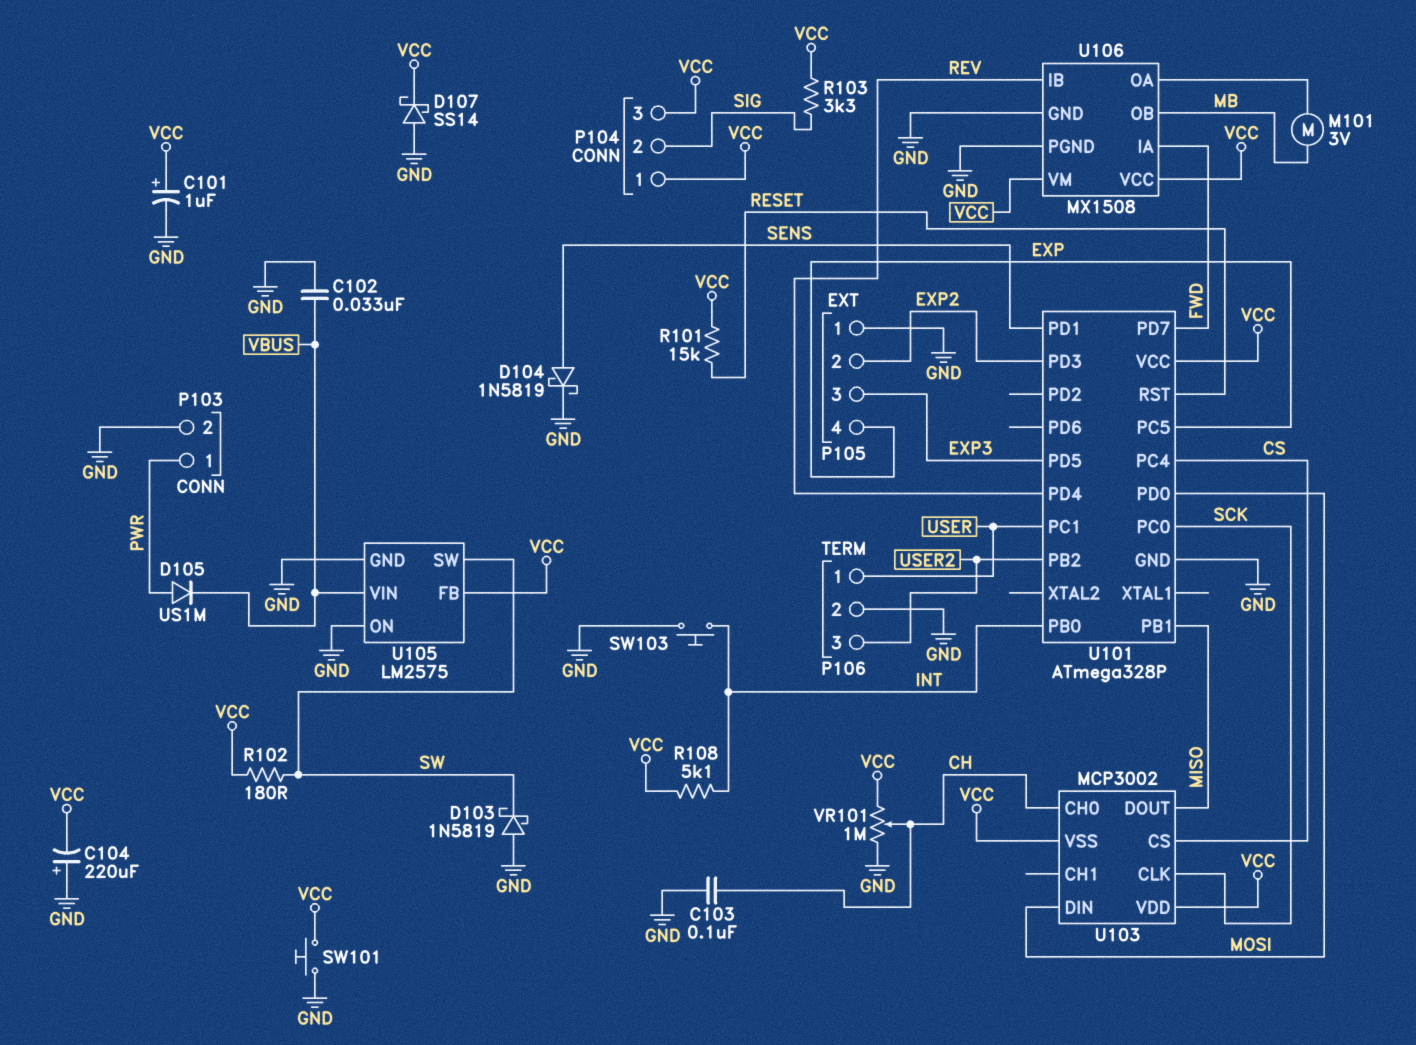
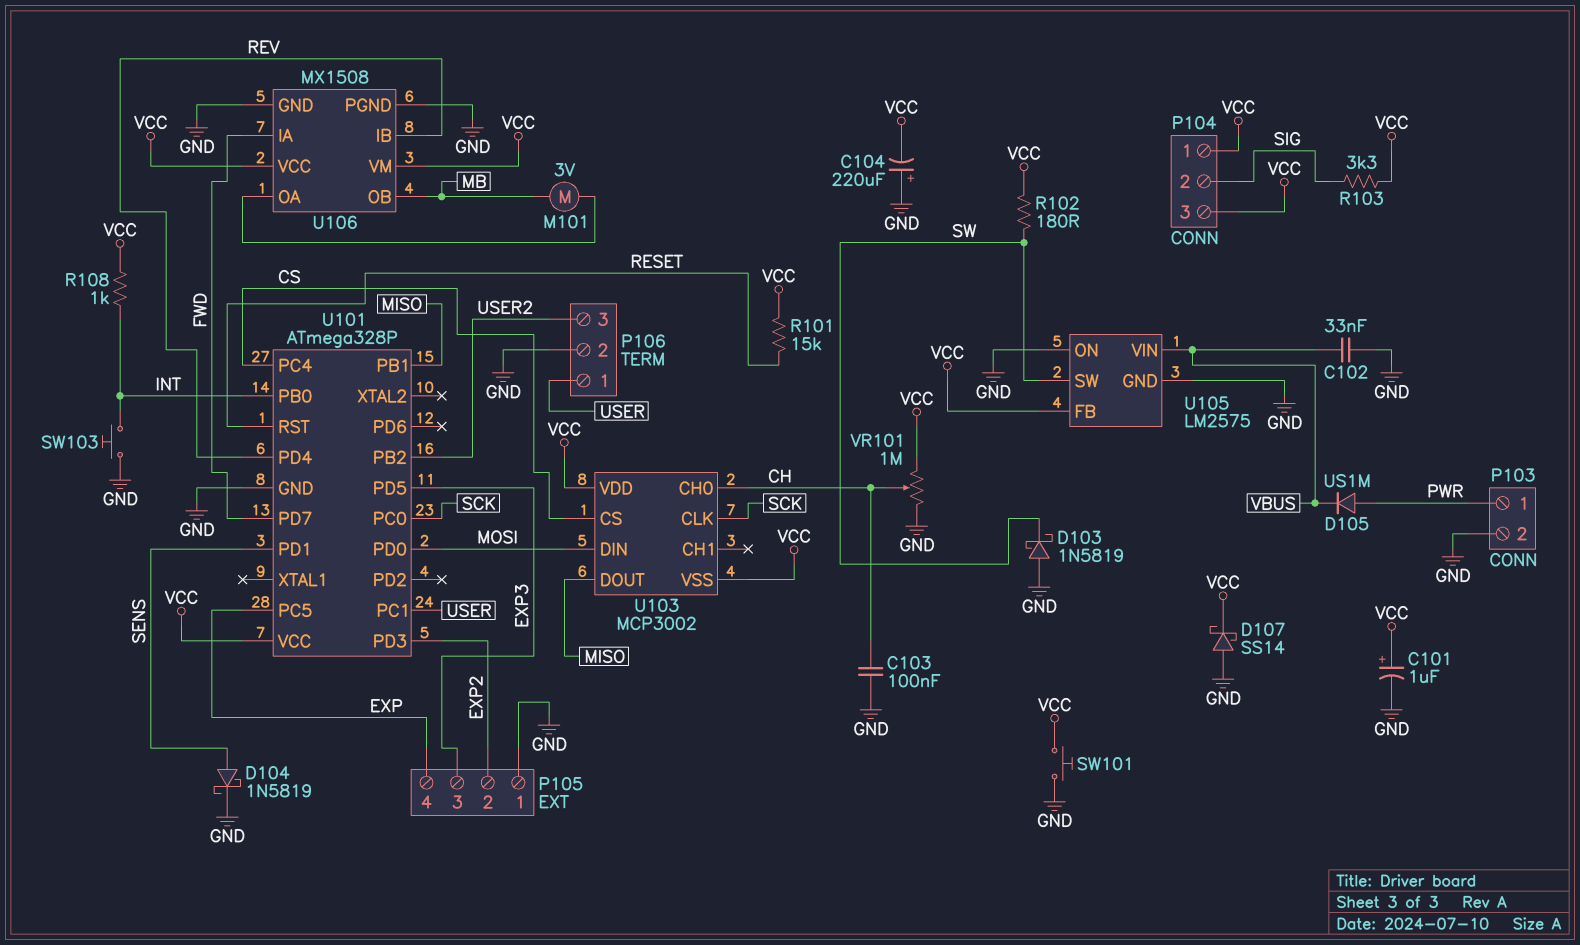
R108: 5.1k (INT, VCC) -> 1k (INT, VCC)

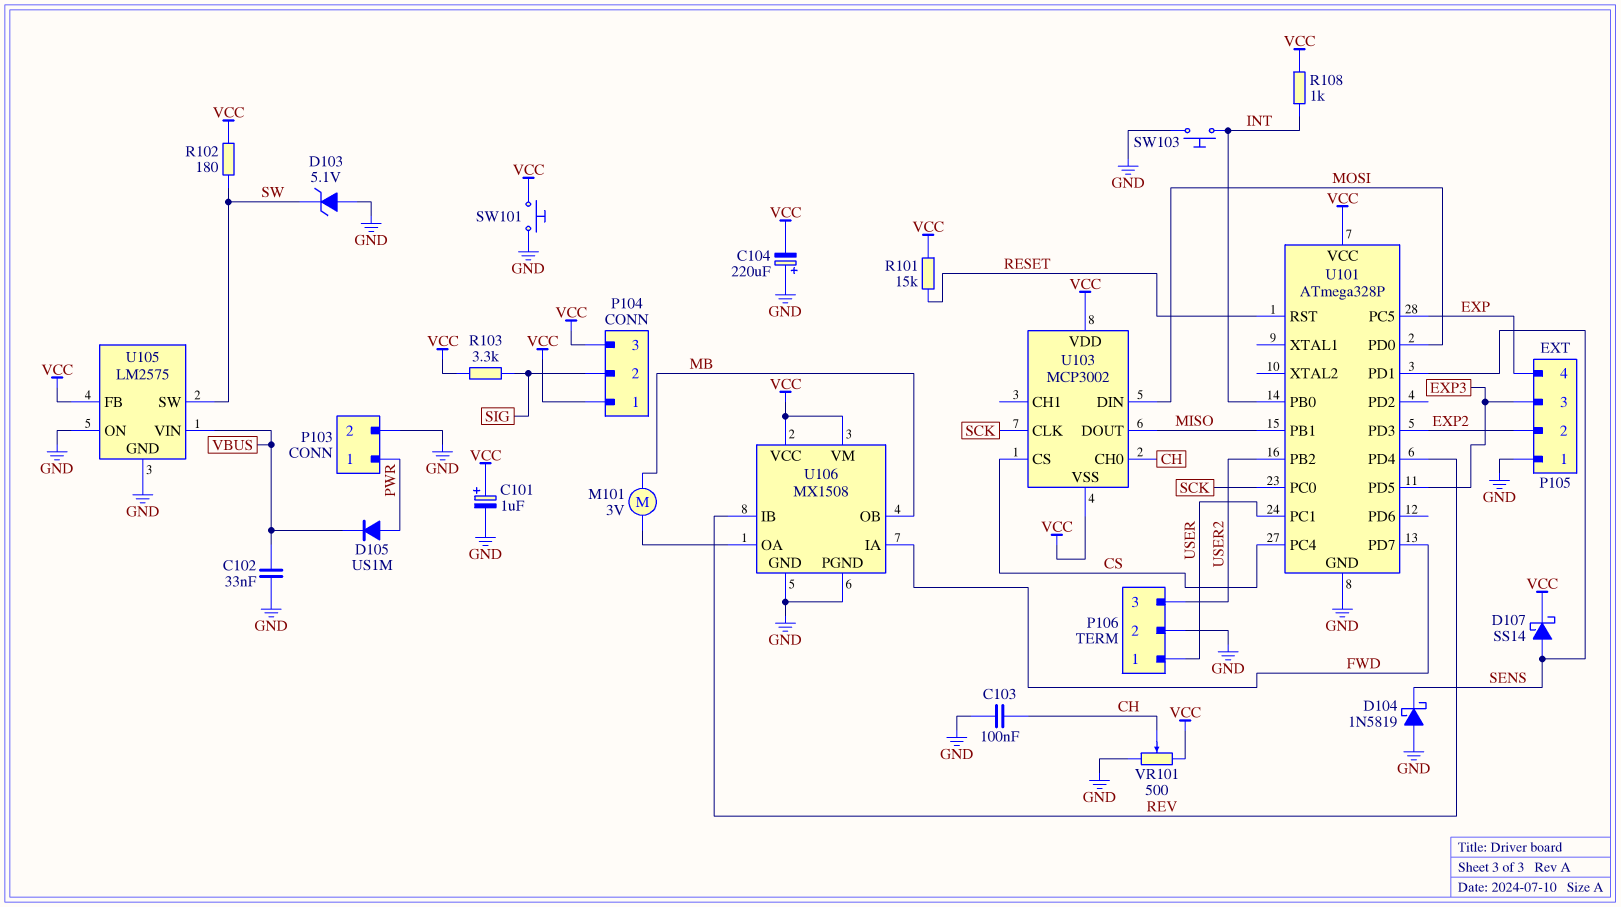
D103: schottky 1N5819 (A GND, K SW) -> zener 5.1V (A GND, K SW)
D104: schottky 1N5819 (A SENS, K GND) -> schottky 1N5819 (A GND, K SENS)
D107: schottky SS14 (A GND, K VCC) -> schottky SS14 (A SENS, K VCC)
VR101: 1M (GND, VCC, wiper CH) -> 500 (GND, VCC, wiper CH)

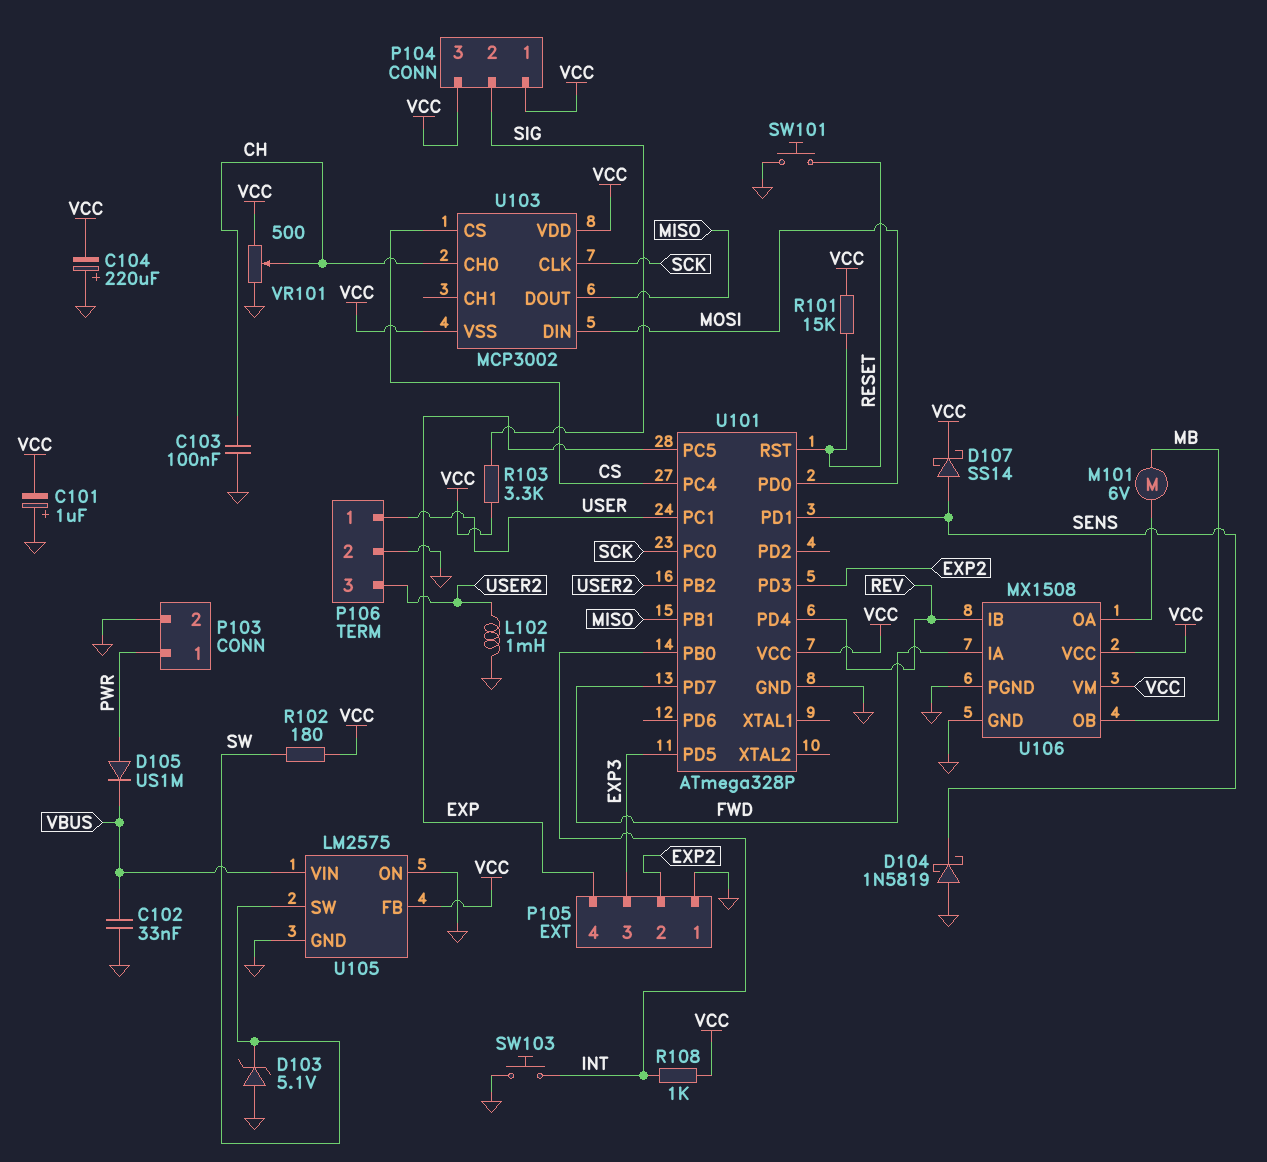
C101: 1uF (plus VCC, minus GND) -> 1uF (plus GND, minus VCC)
L102: none -> 1mH (GND, USER2)
M101: motor 3V (MB, U106/OA) -> motor 6V (MB, U106/OA)
SW101: button (GND, VCC) -> button (GND, RESET)

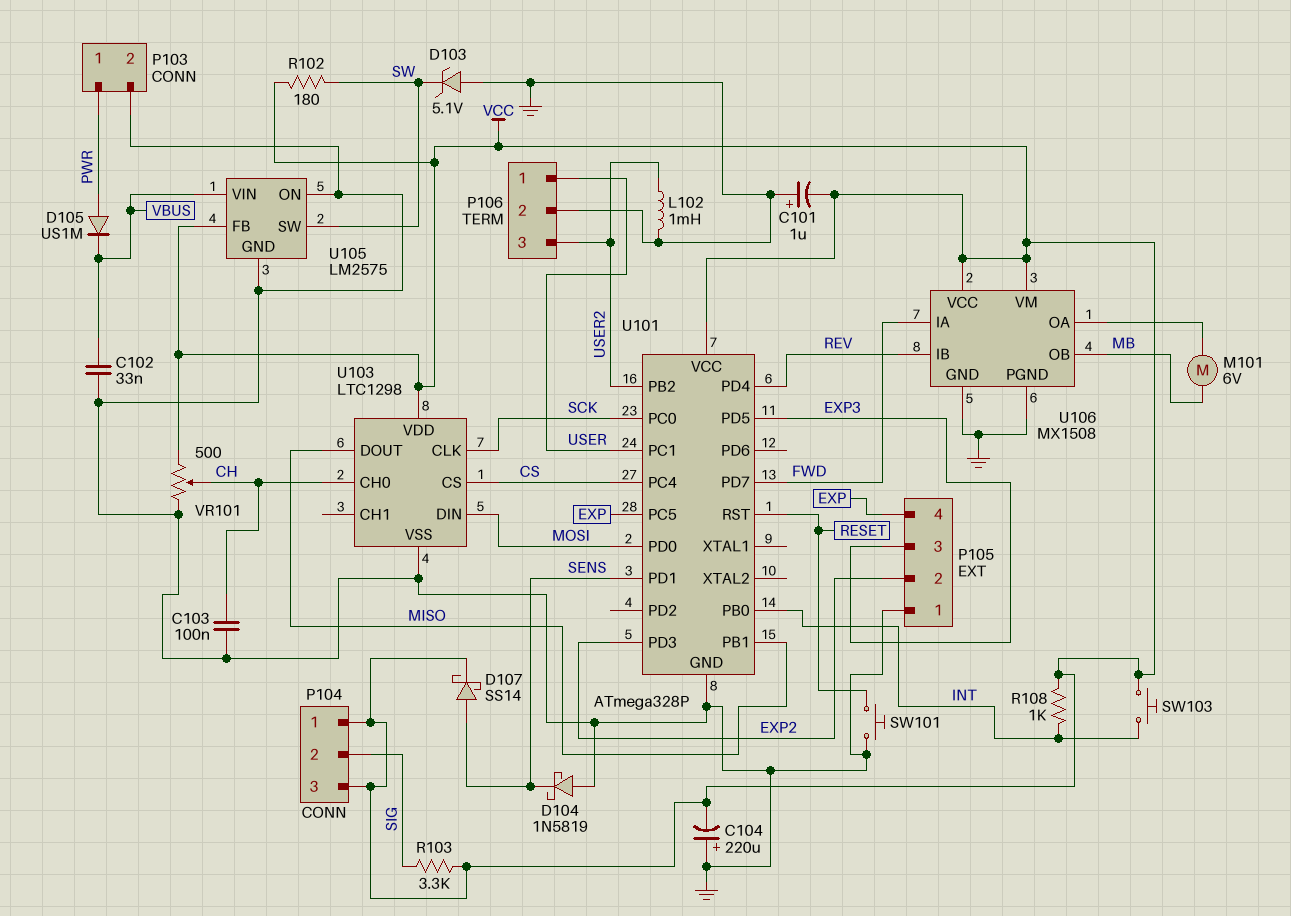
R101: 15k (RESET, VCC) -> none
SW103: button (GND, INT) -> button (INT, VCC)
U103: MCP3002 -> LTC1298
U103 pin VSS: VCC -> GND

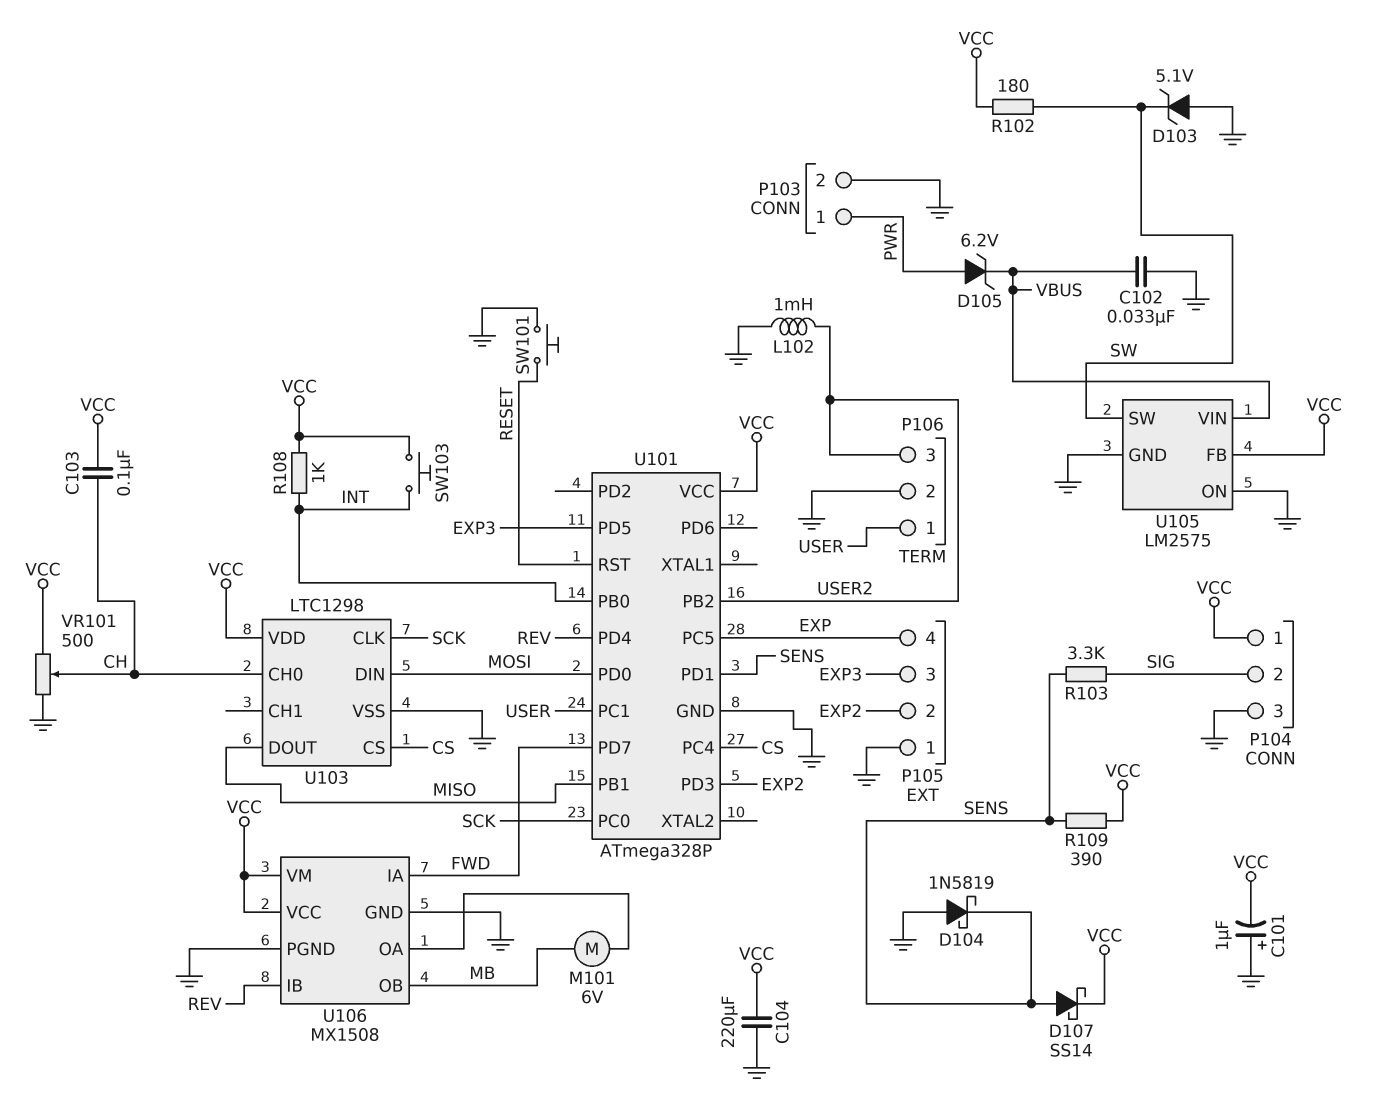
C103: 100nF (CH, GND) -> 100nF (CH, VCC)
C104: 220uF (plus GND, minus VCC) -> 220uF (GND, VCC)
D105: diode US1M (A PWR, K VBUS) -> zener 6.2V (A PWR, K VBUS)
P104 pin 3: VCC -> GND
R103: 3.3k (SIG, VCC) -> 3.3k (SENS, SIG)
R109: none -> 390 (SENS, VCC)

